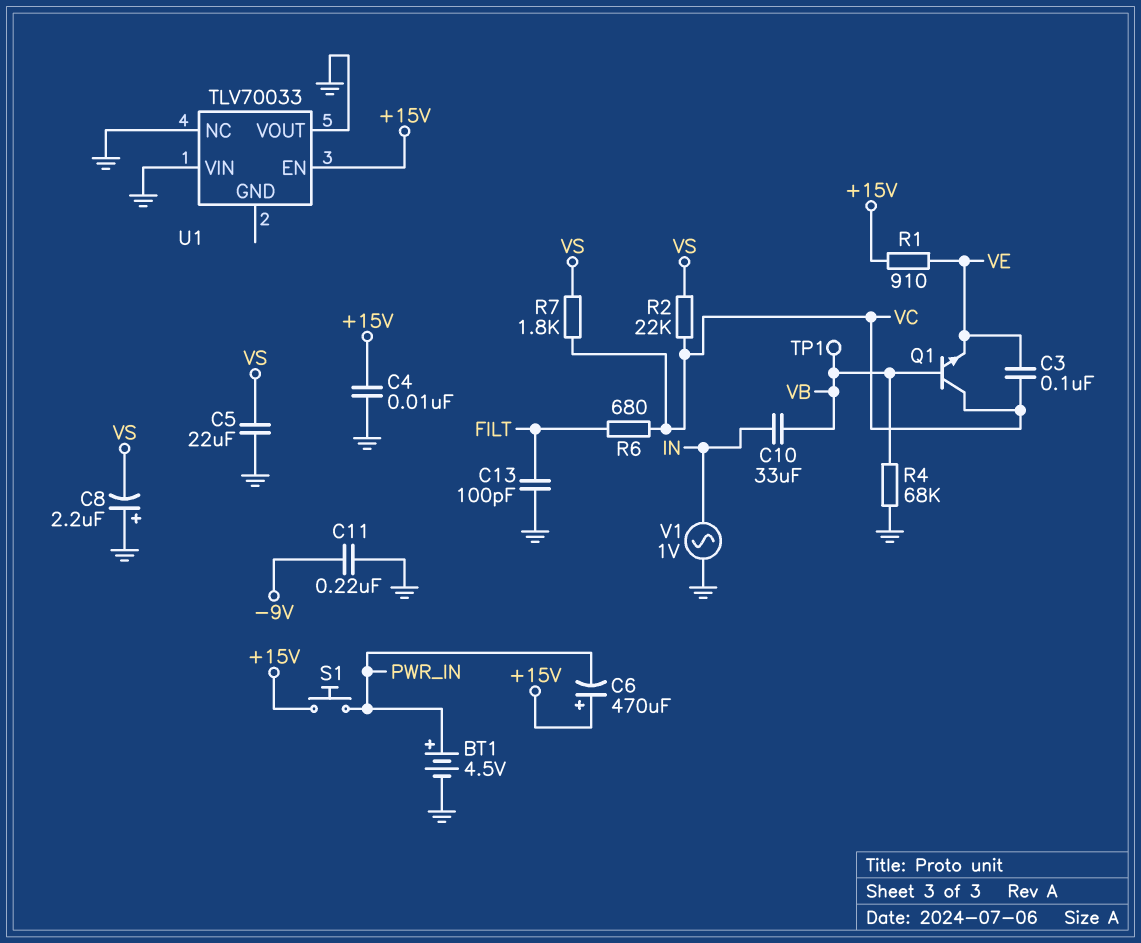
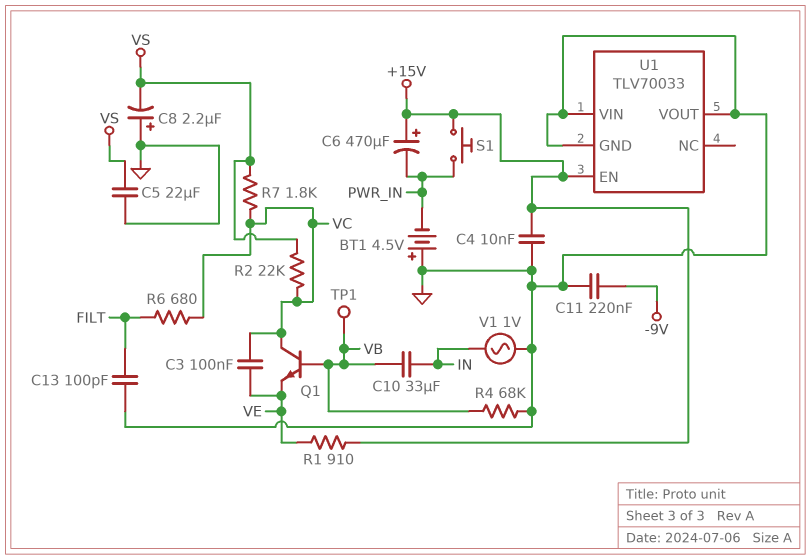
BT1: 4.5V (plus PWR_IN, minus GND) -> 4.5V (plus GND, minus PWR_IN)
U1 pin GND: none -> GND
U1 pin NC: GND -> none

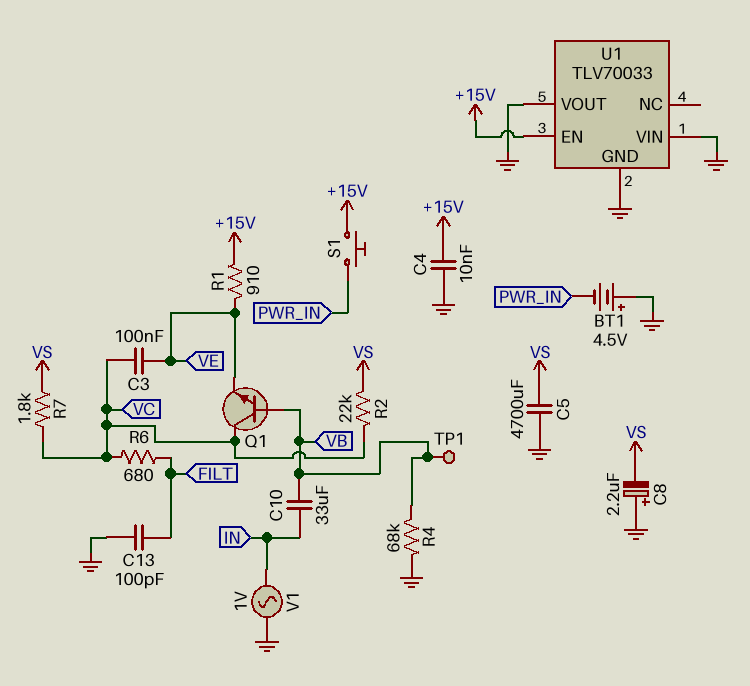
C5: 22uF (GND, VS) -> 4700uF (GND, VS)
C6: 470uF (plus +15V, minus PWR_IN) -> none
C11: 220nF (-9V, GND) -> none

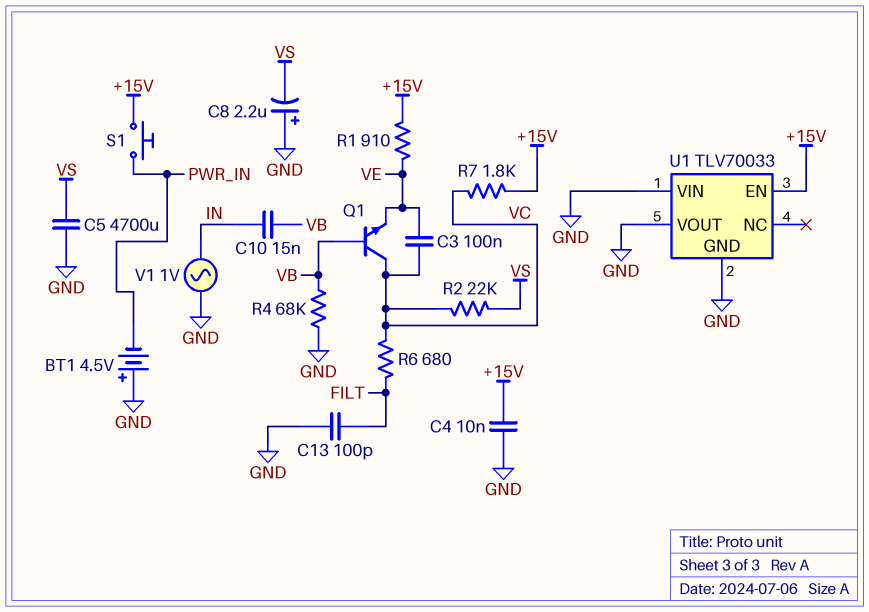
C10: 33uF (IN, VB) -> 15nF (IN, VB)
R7: 1.8k (VC, VS) -> 1.8k (+15V, VC)
TP1: test point (VB) -> none

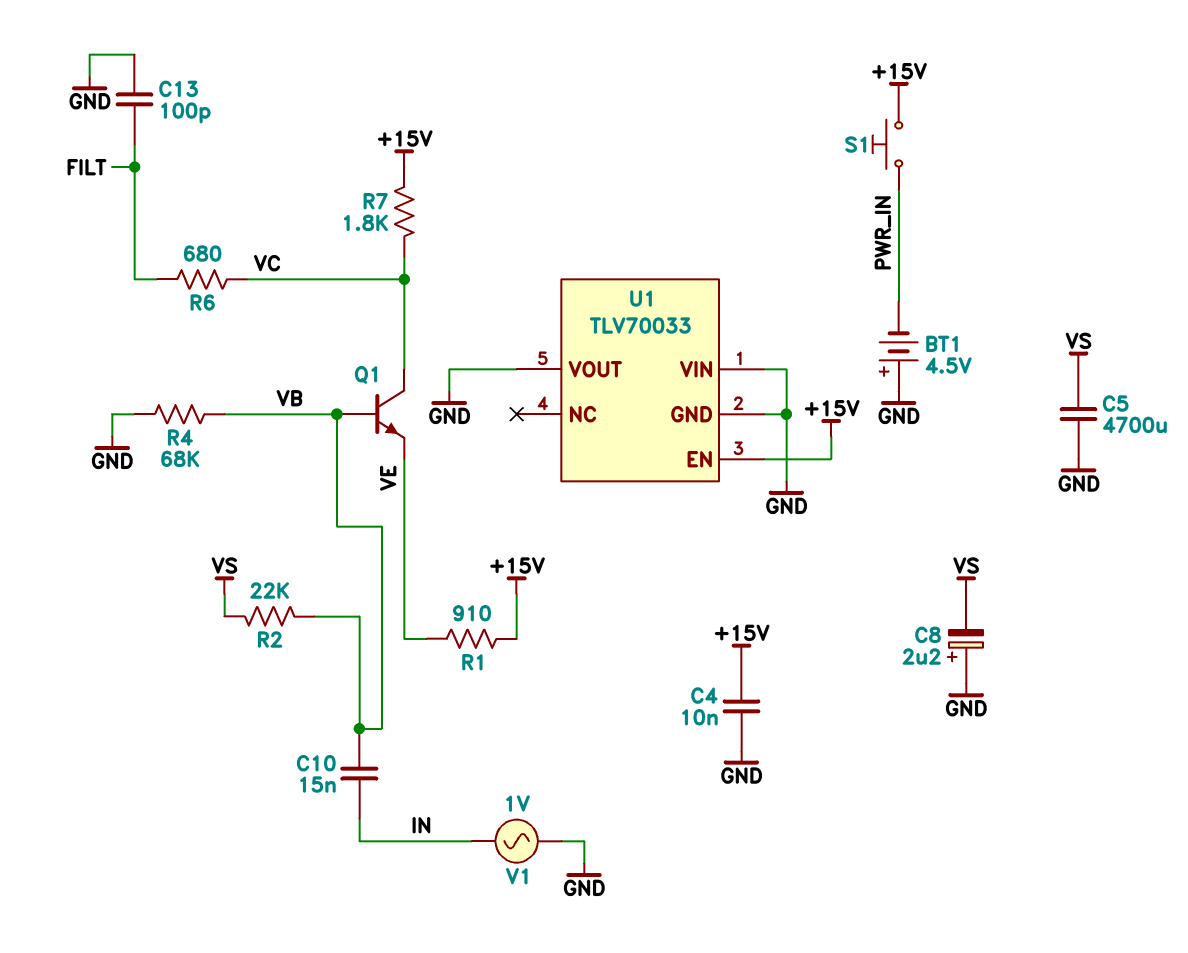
C3: 100nF (VC, VE) -> none
R2: 22k (VC, VS) -> 22k (VB, VS)

